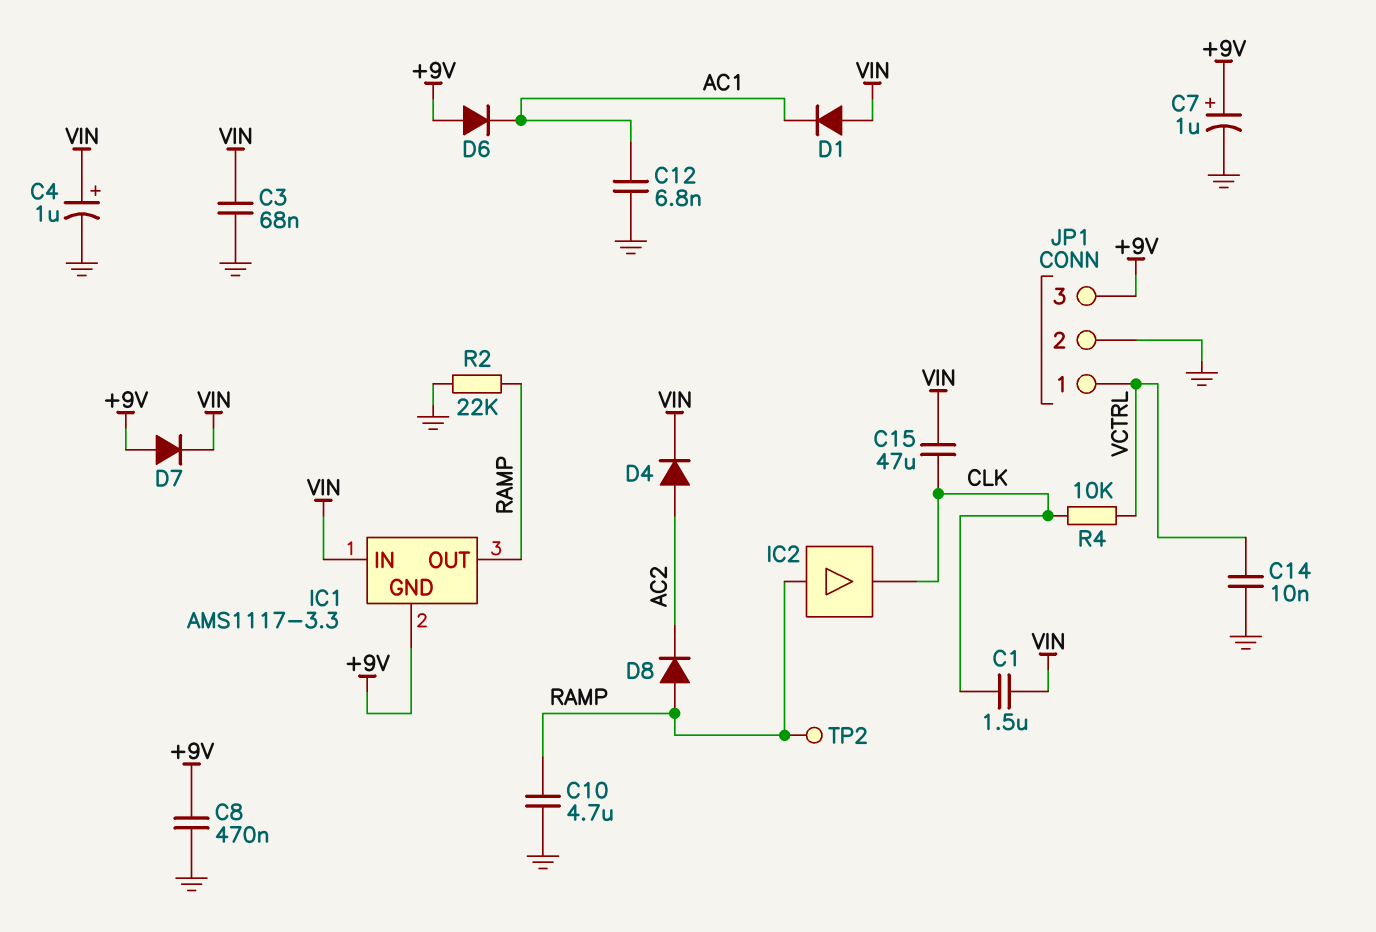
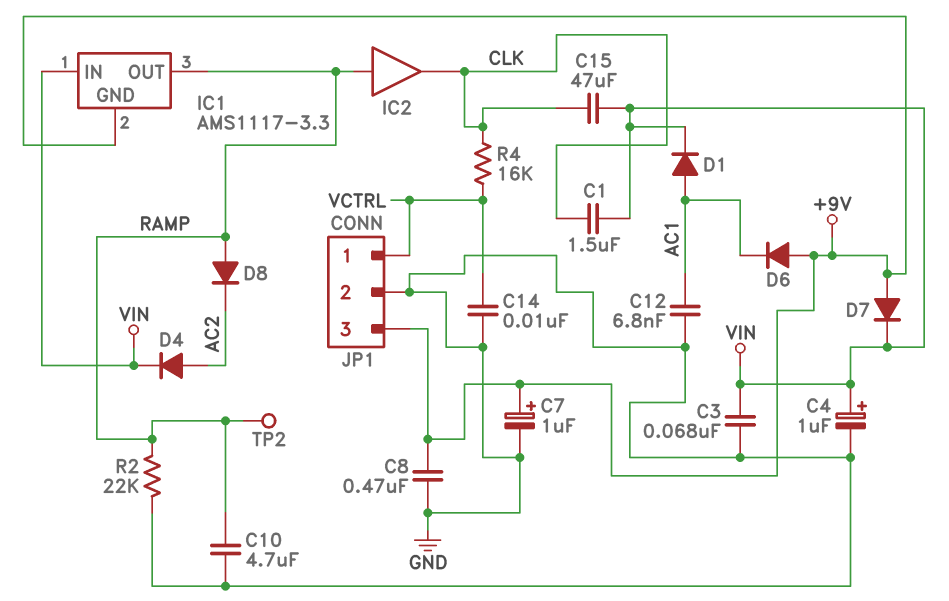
D1: diode (A VIN, K AC1) -> diode (A AC1, K VIN)
R4: 10k (CLK, VCTRL) -> 16k (CLK, VCTRL)

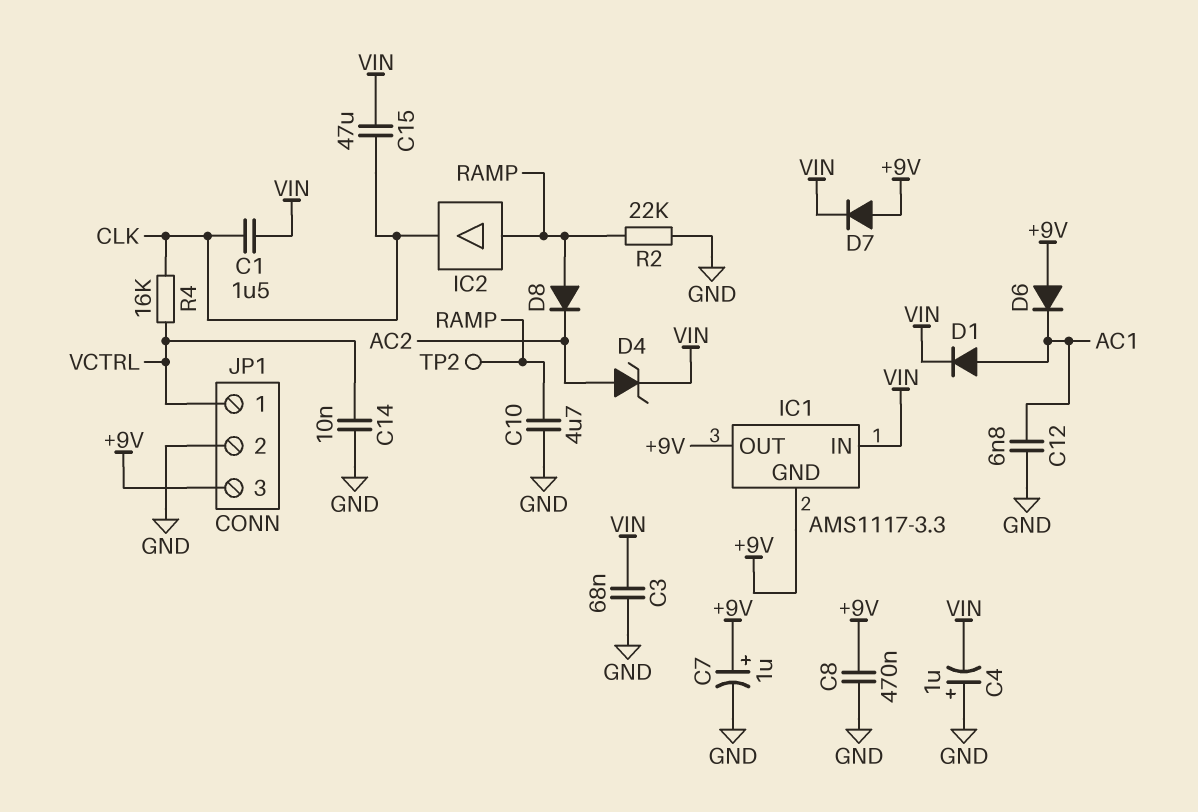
C4: 1uF (plus VIN, minus GND) -> 1uF (plus GND, minus VIN)
D4: diode (A AC2, K VIN) -> zener (A AC2, K VIN)
IC1 pin OUT: RAMP -> +9V

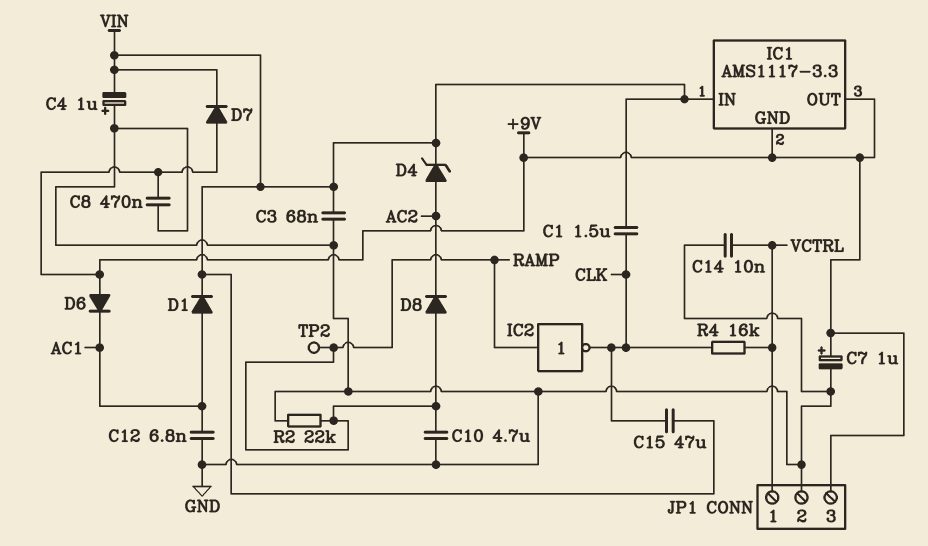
IC2: buffer (in RAMP, out CLK) -> NOT (in RAMP, out CLK)

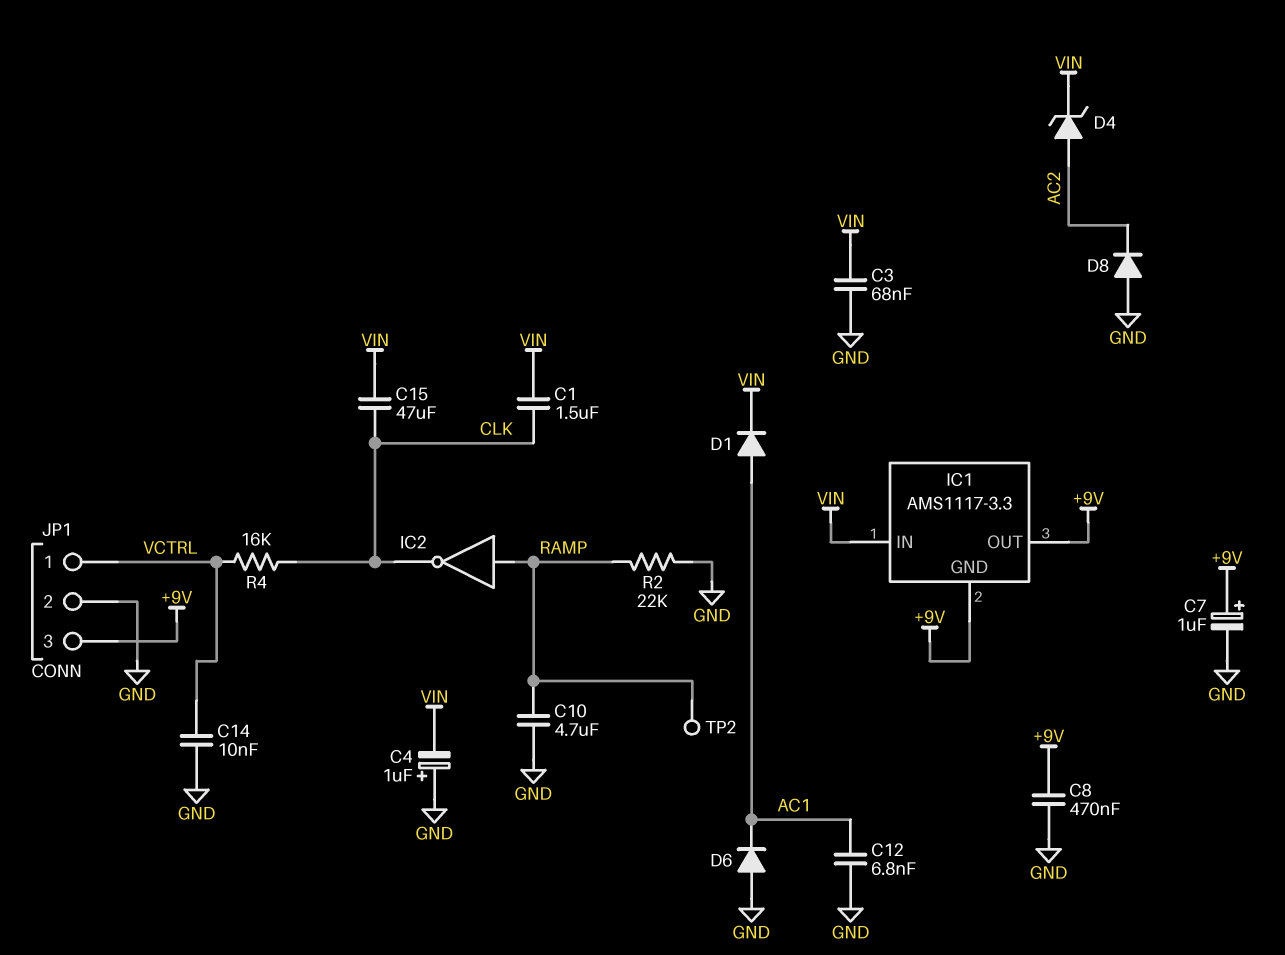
D6: diode (A +9V, K AC1) -> diode (A GND, K AC1)
D7: diode (A +9V, K VIN) -> none
D8: diode (A RAMP, K AC2) -> diode (A GND, K AC2)

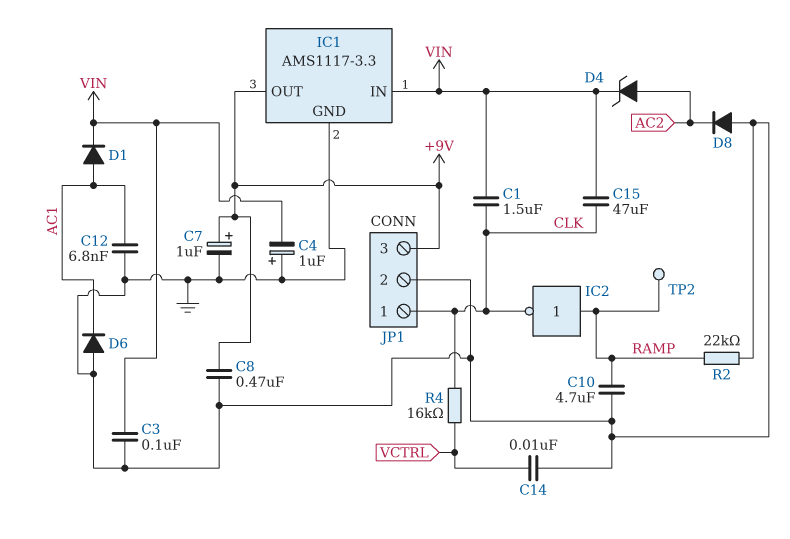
C3: 68nF (GND, VIN) -> 100nF (GND, VIN)
IC1 pin GND: +9V -> GND
JP1 pin 1: VCTRL -> CLK

